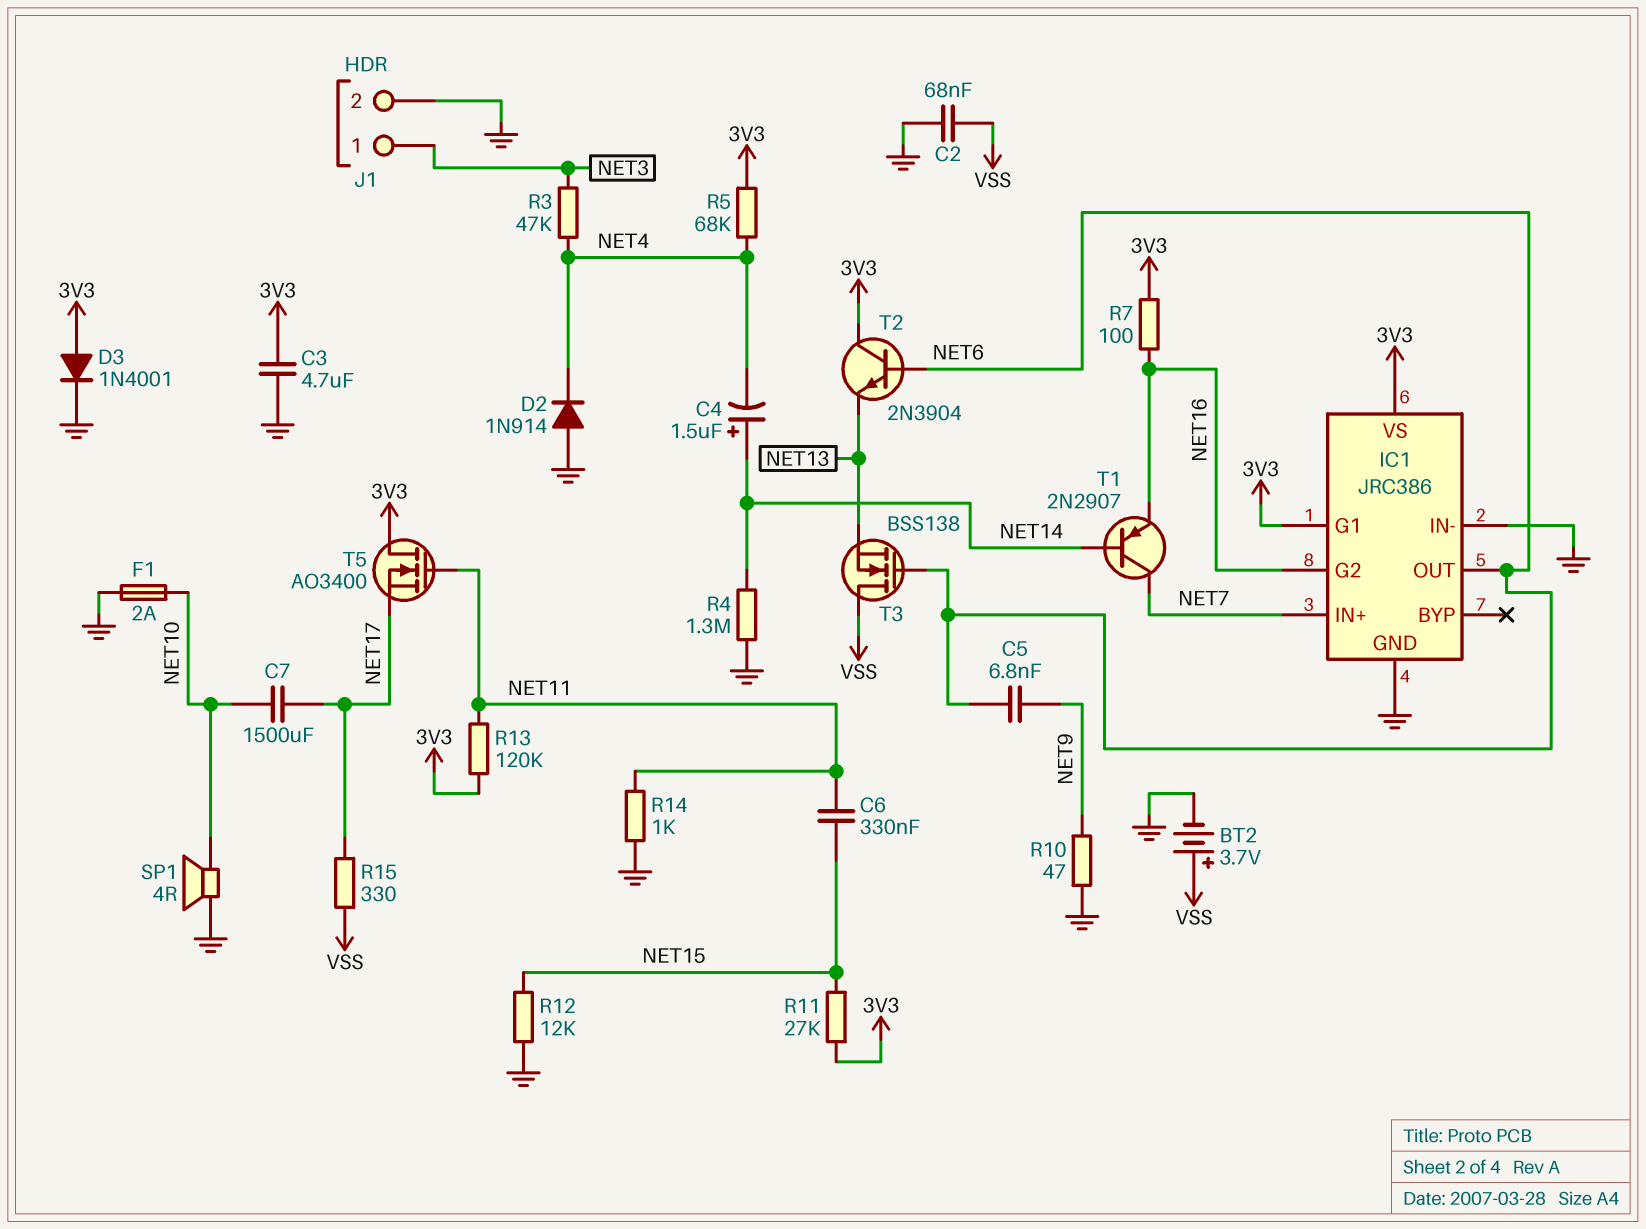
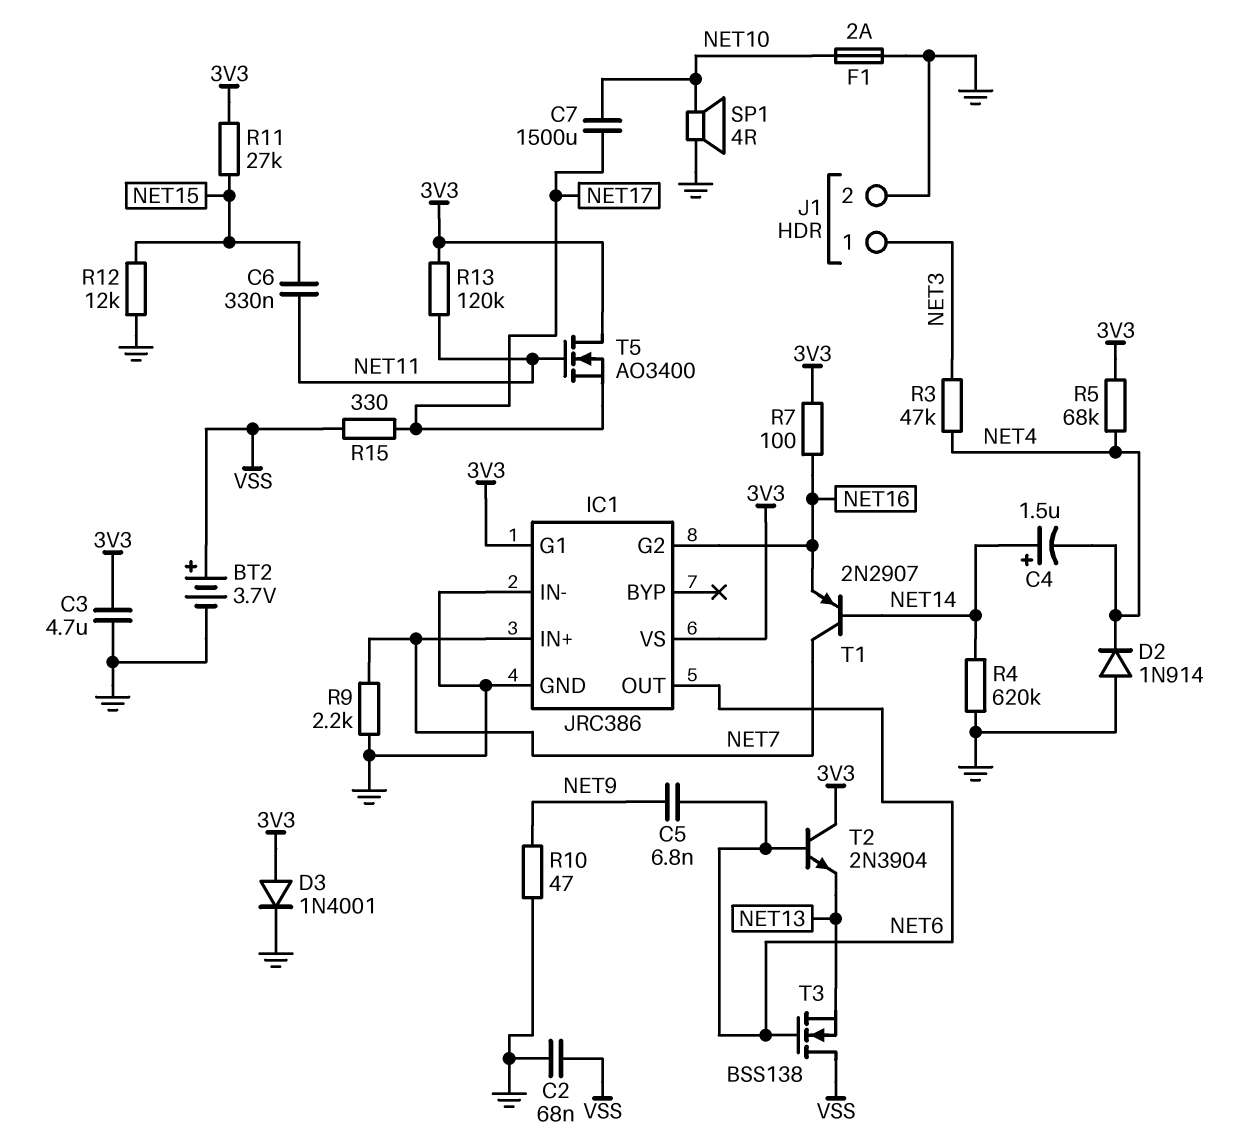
R4: 1.3M (GND, NET14) -> 620k (GND, NET14)
R9: none -> 2.2k (GND, NET7)
R14: 1k (GND, NET11) -> none

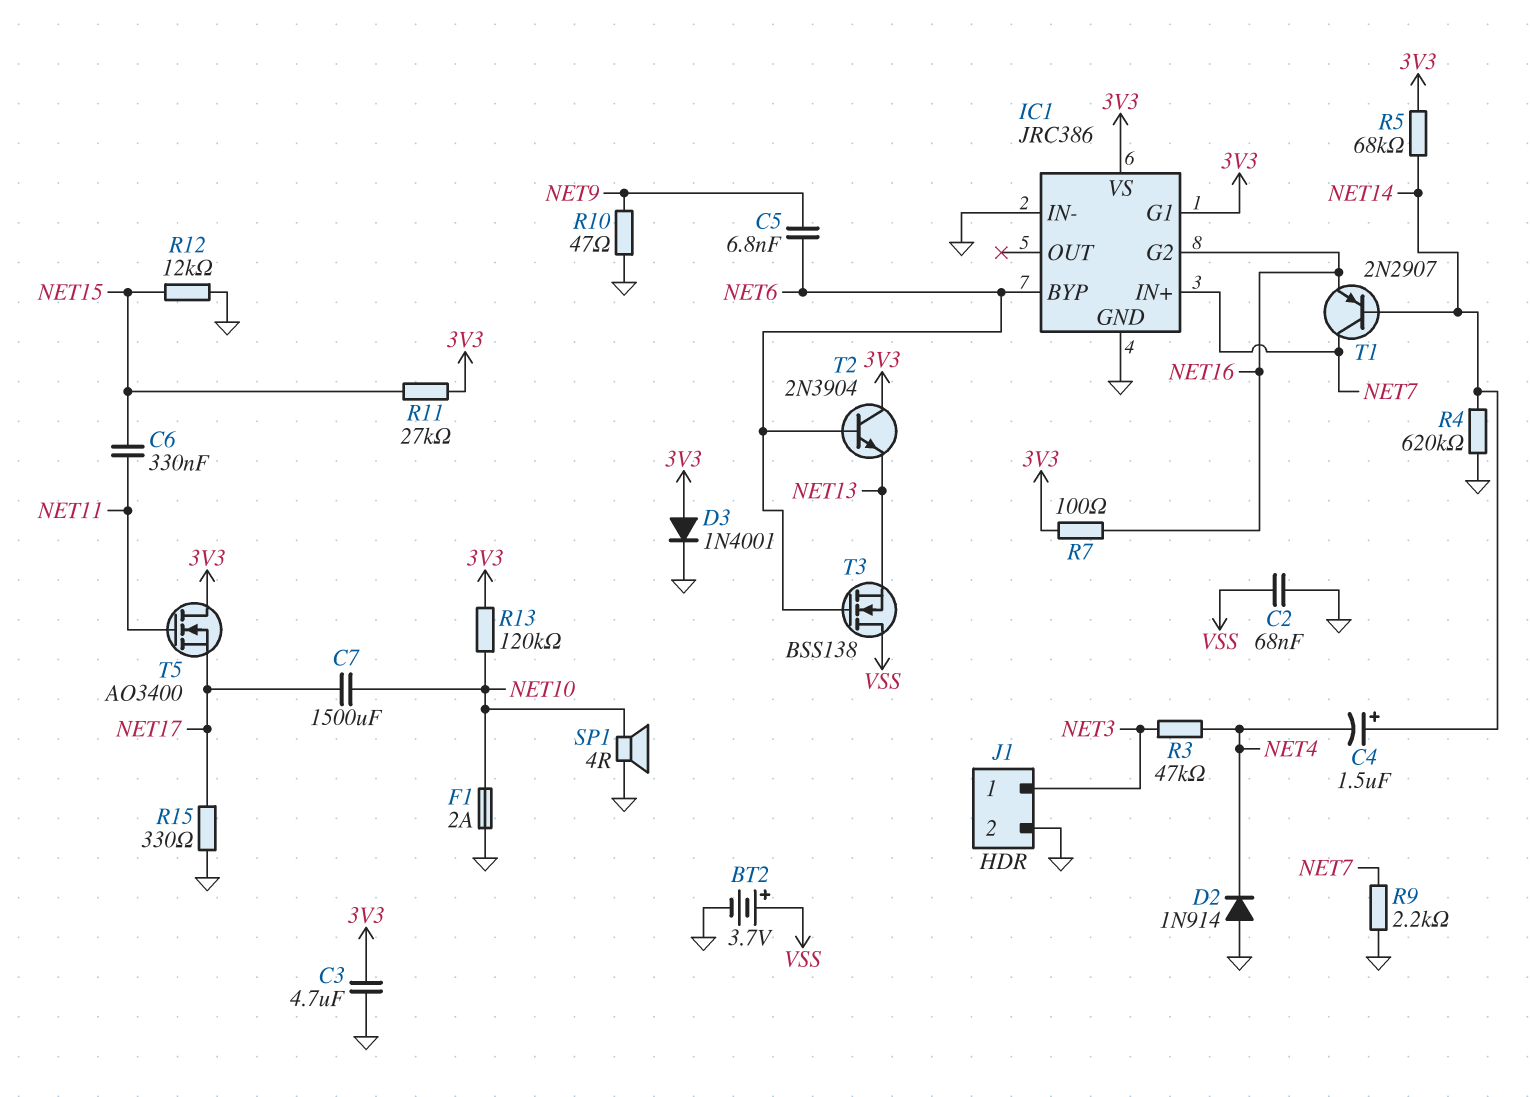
IC1 pin BYP: none -> NET6
IC1 pin OUT: NET6 -> none
R5: 68k (3V3, NET4) -> 68k (3V3, NET14)
R13: 120k (3V3, NET11) -> 120k (3V3, NET10)
R15: 330 (NET17, VSS) -> 330 (GND, NET17)

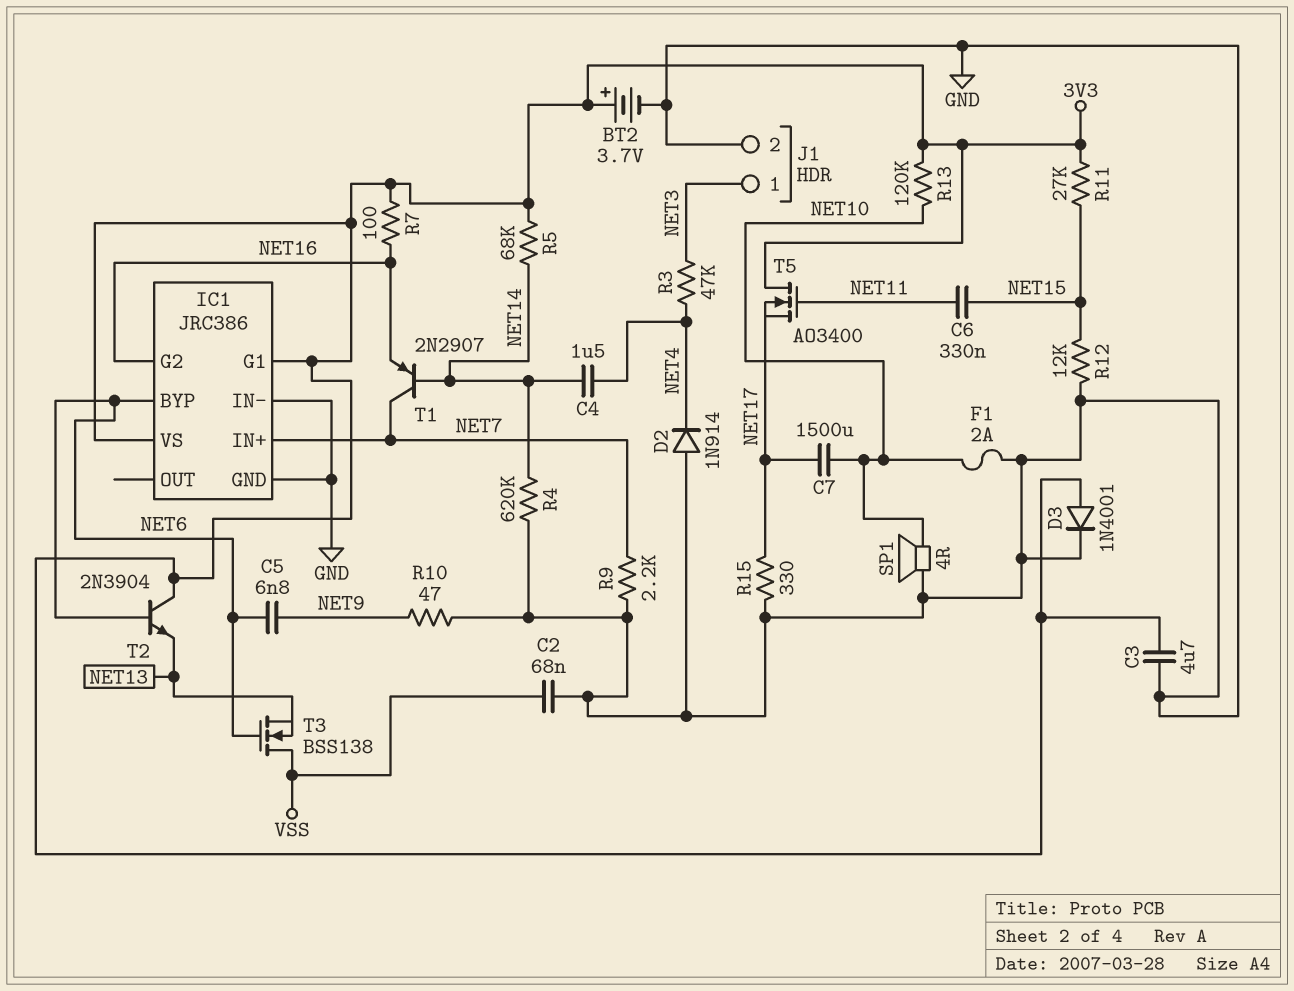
BT2: 3.7V (plus VSS, minus GND) -> 3.7V (plus 3V3, minus GND)
C4: 1.5uF (plus NET14, minus NET4) -> 1.5uF (NET4, NET14)

